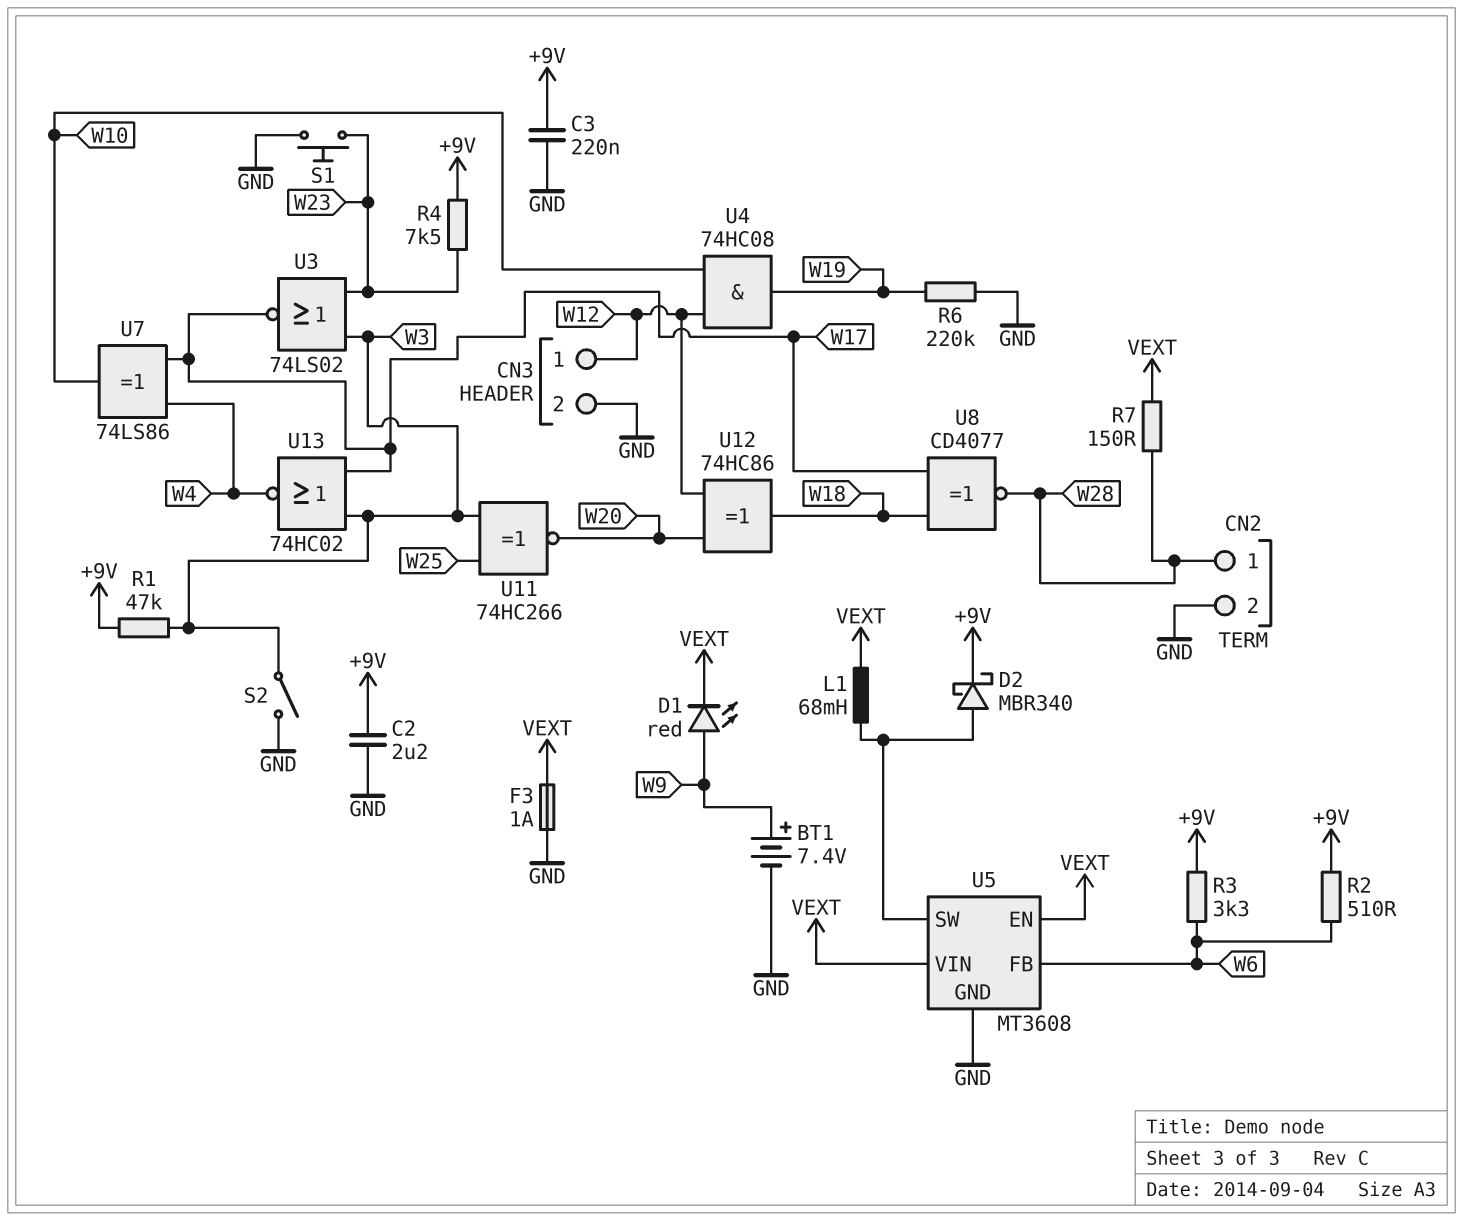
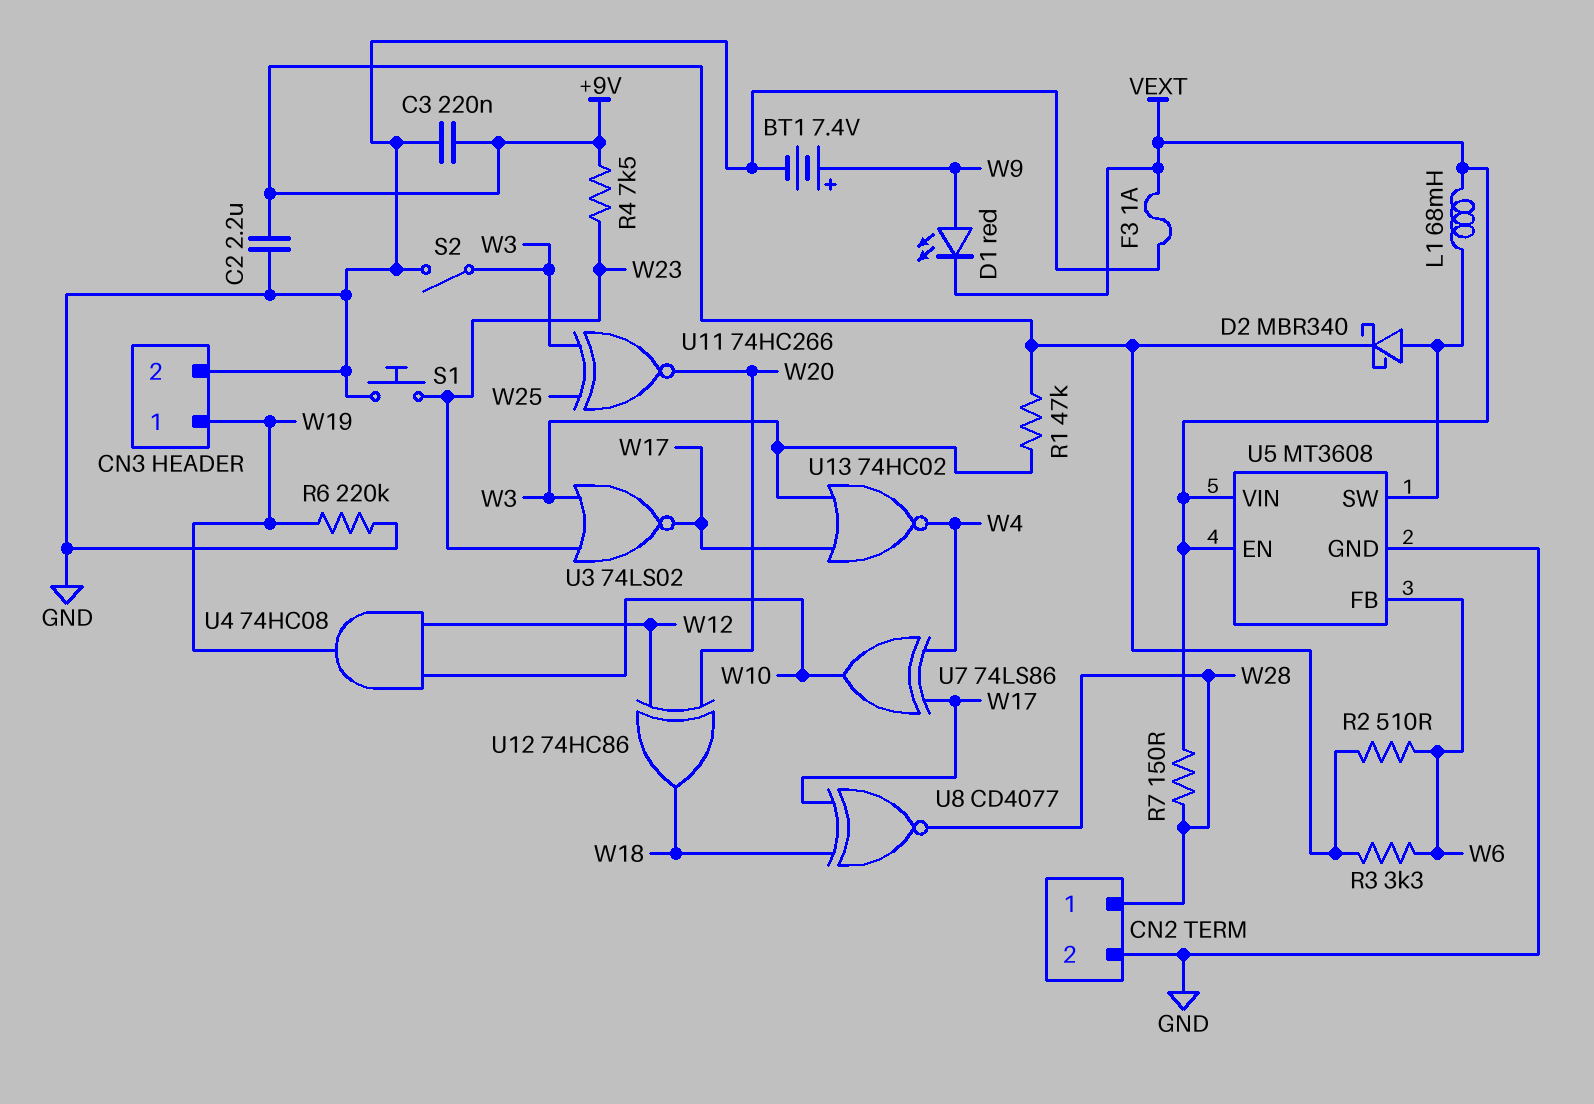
CN3 pin 1: W12 -> W19

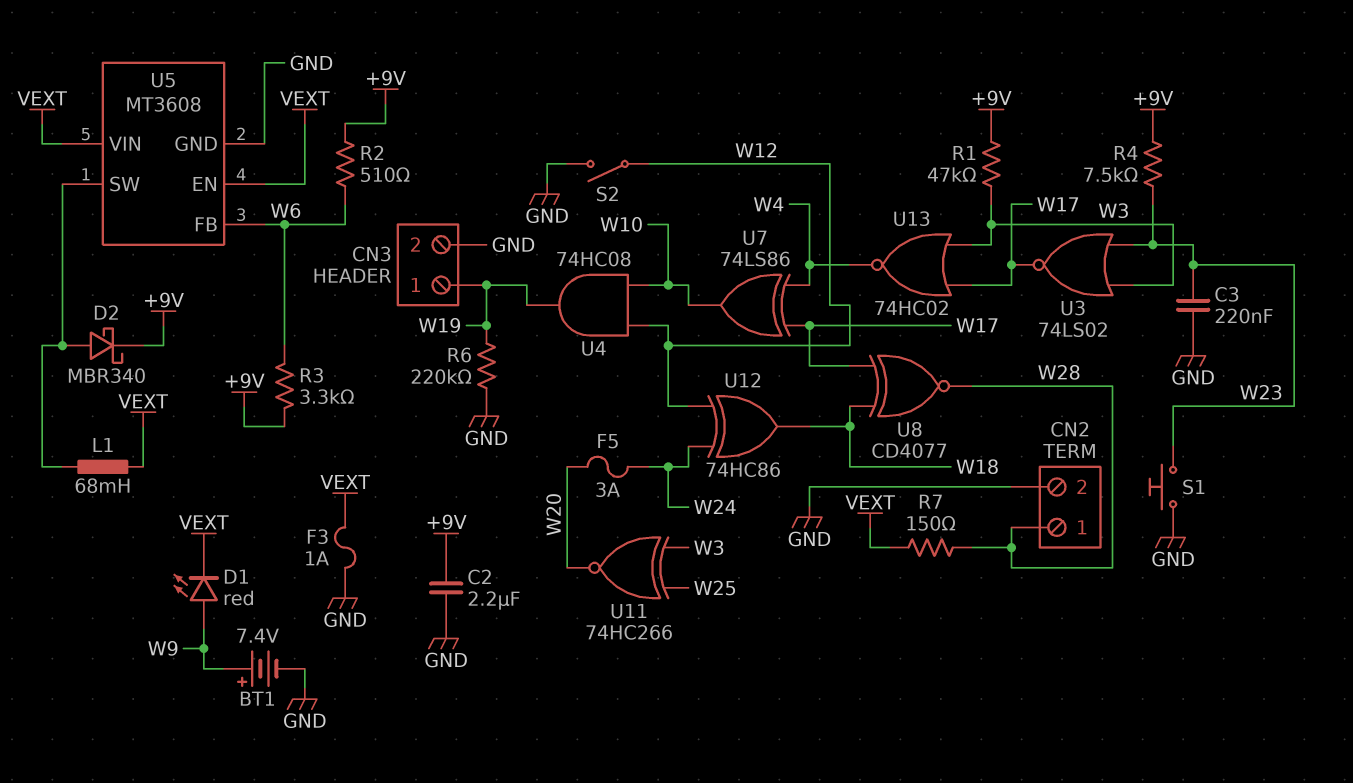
C3: 220nF (+9V, GND) -> 220nF (GND, W23)
F5: none -> 3A (W20, W24)
S2: switch (GND, W3) -> switch (GND, W12)
U12: XOR 74HC86 (in W12, in W20, out W18) -> XOR 74HC86 (in W12, in W24, out W18)

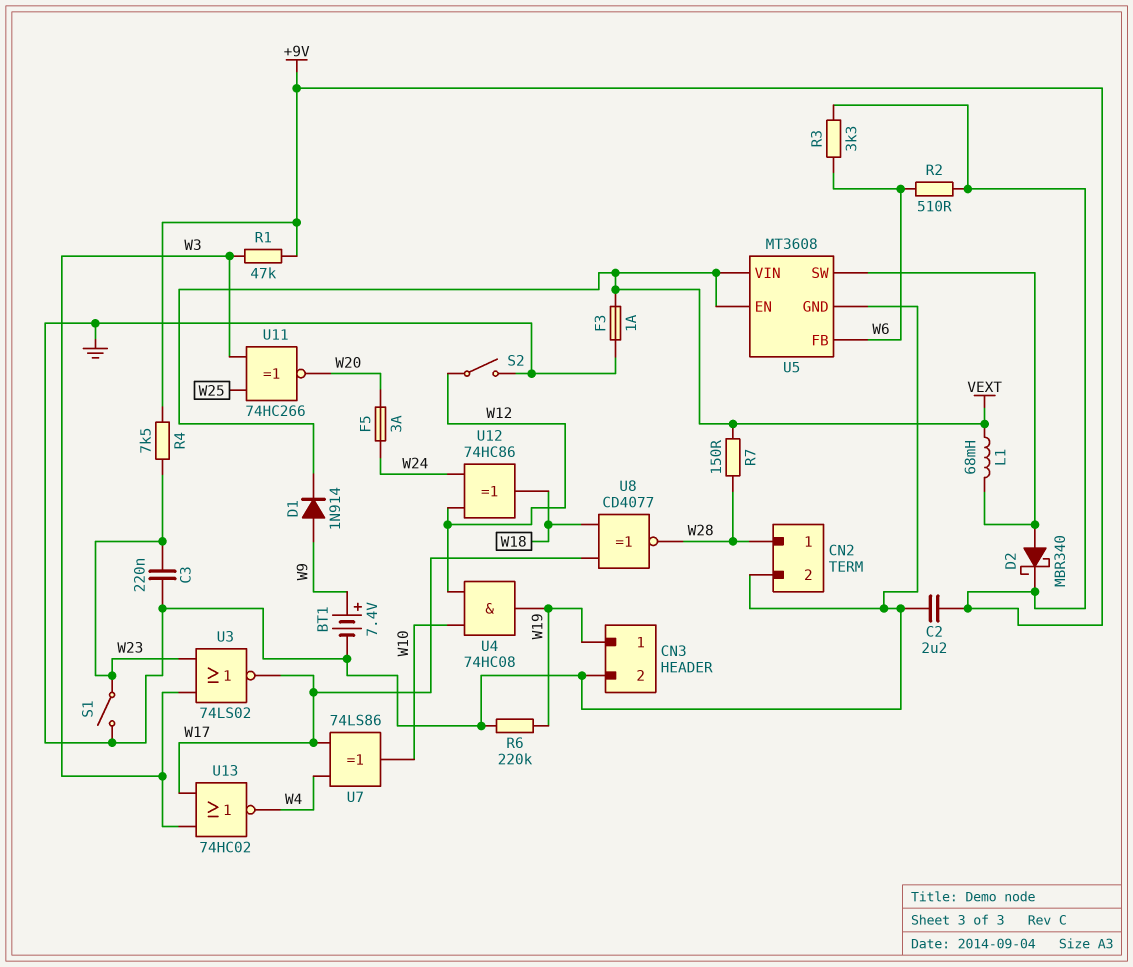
D1: LED red (A W9, K VEXT) -> diode 1N914 (A W9, K VEXT)
S1: button (GND, W23) -> switch (GND, W23)

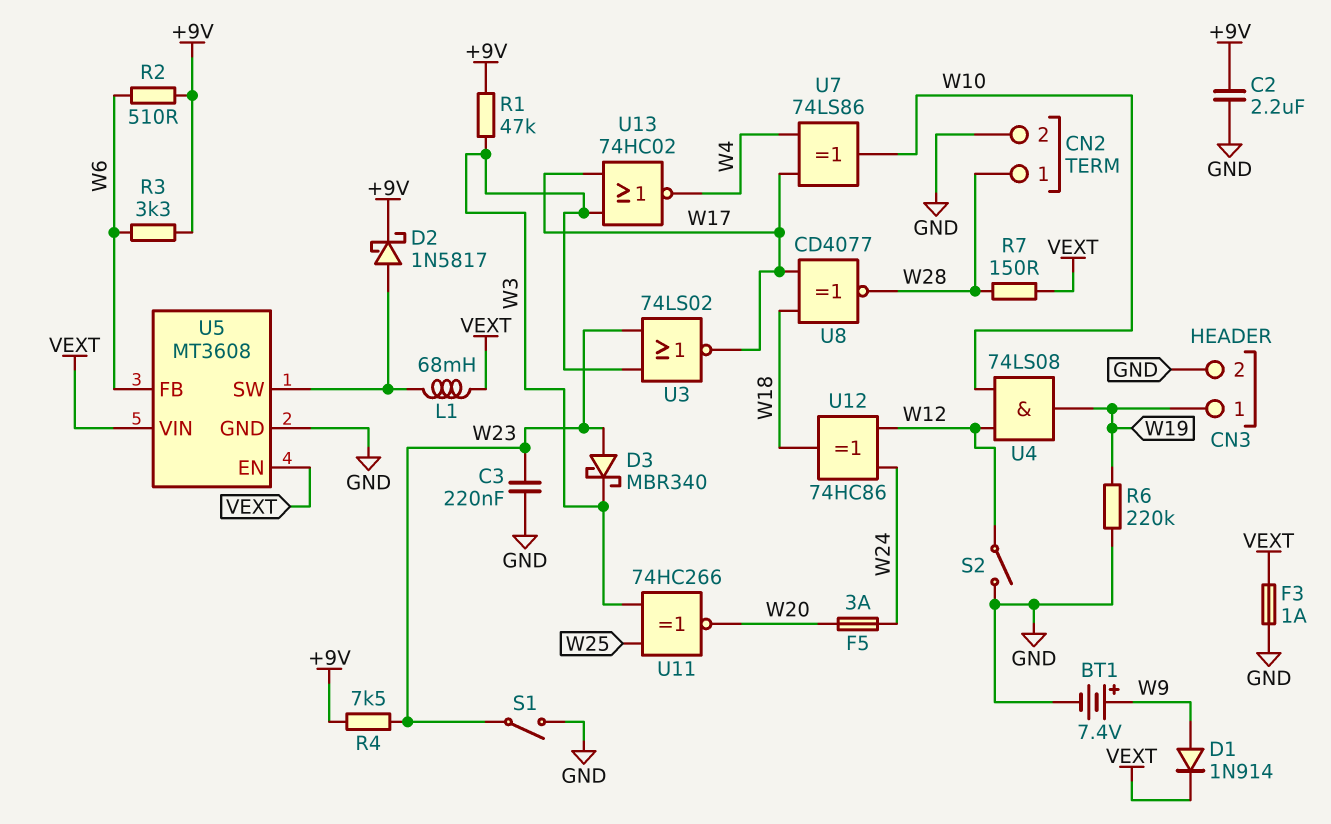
D2: schottky MBR340 (A U5/SW, K +9V) -> schottky 1N5817 (A U5/SW, K +9V)
D3: none -> schottky MBR340 (A W23, K W3)
U4: AND 74HC08 (in W10, in W12, out W19) -> AND 74LS08 (in W10, in W12, out W19)

